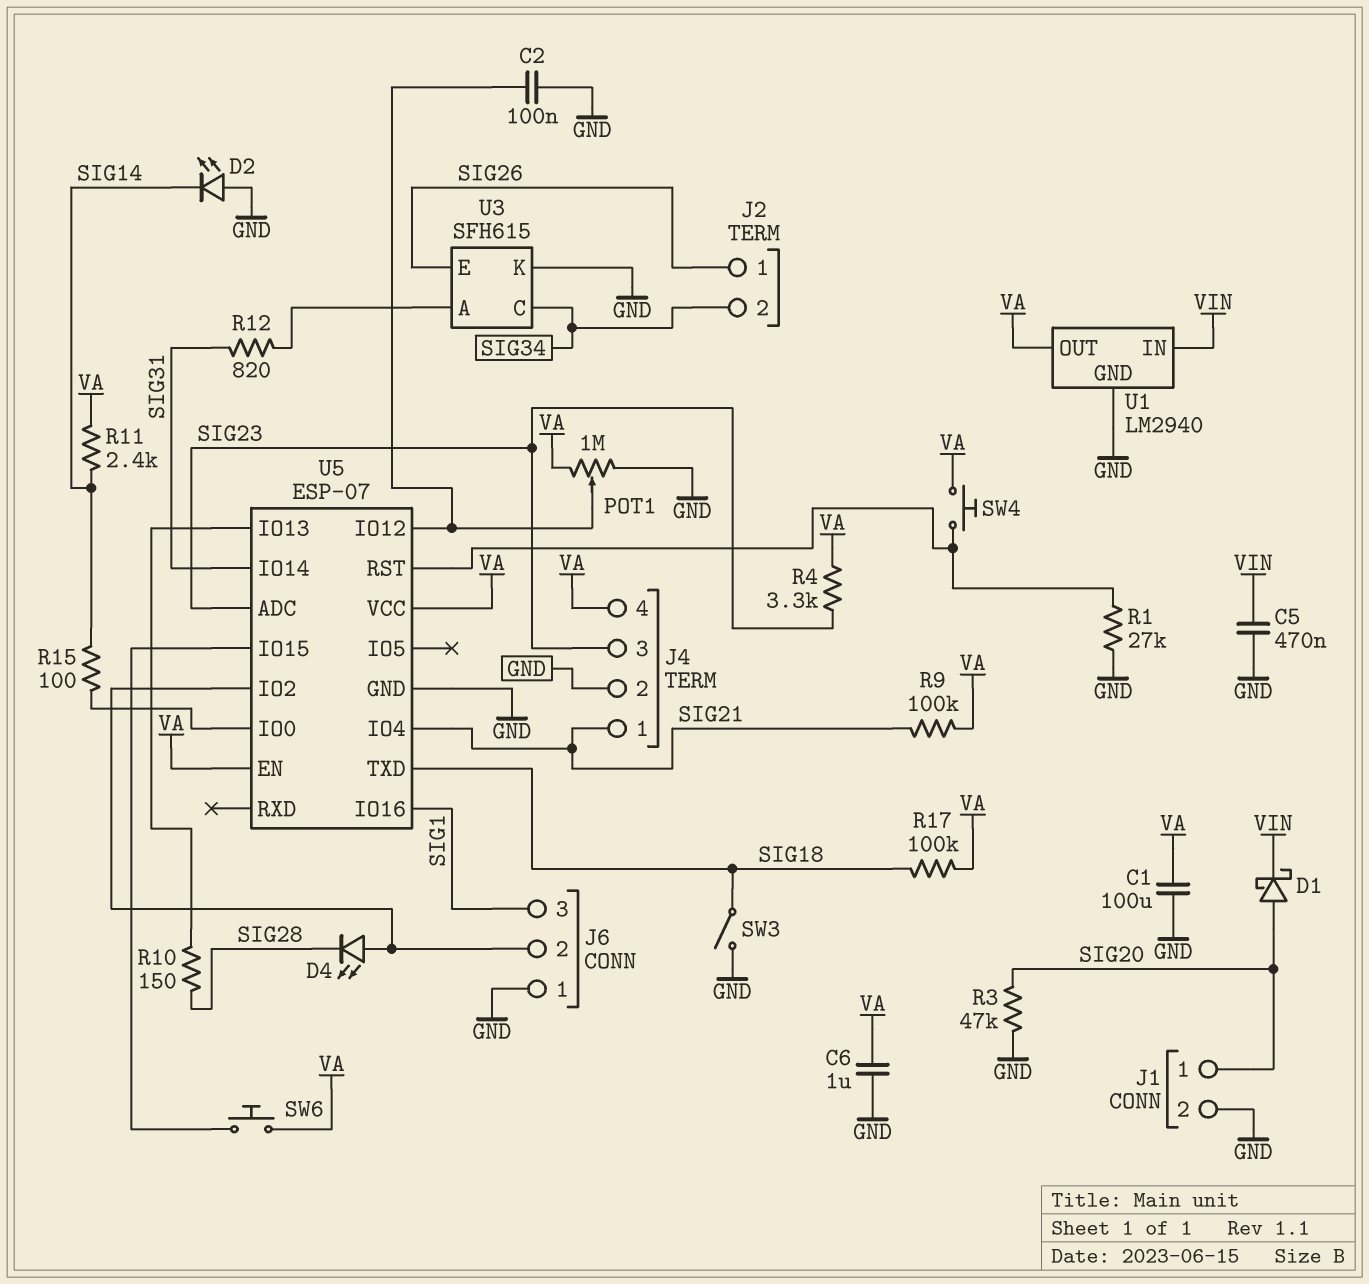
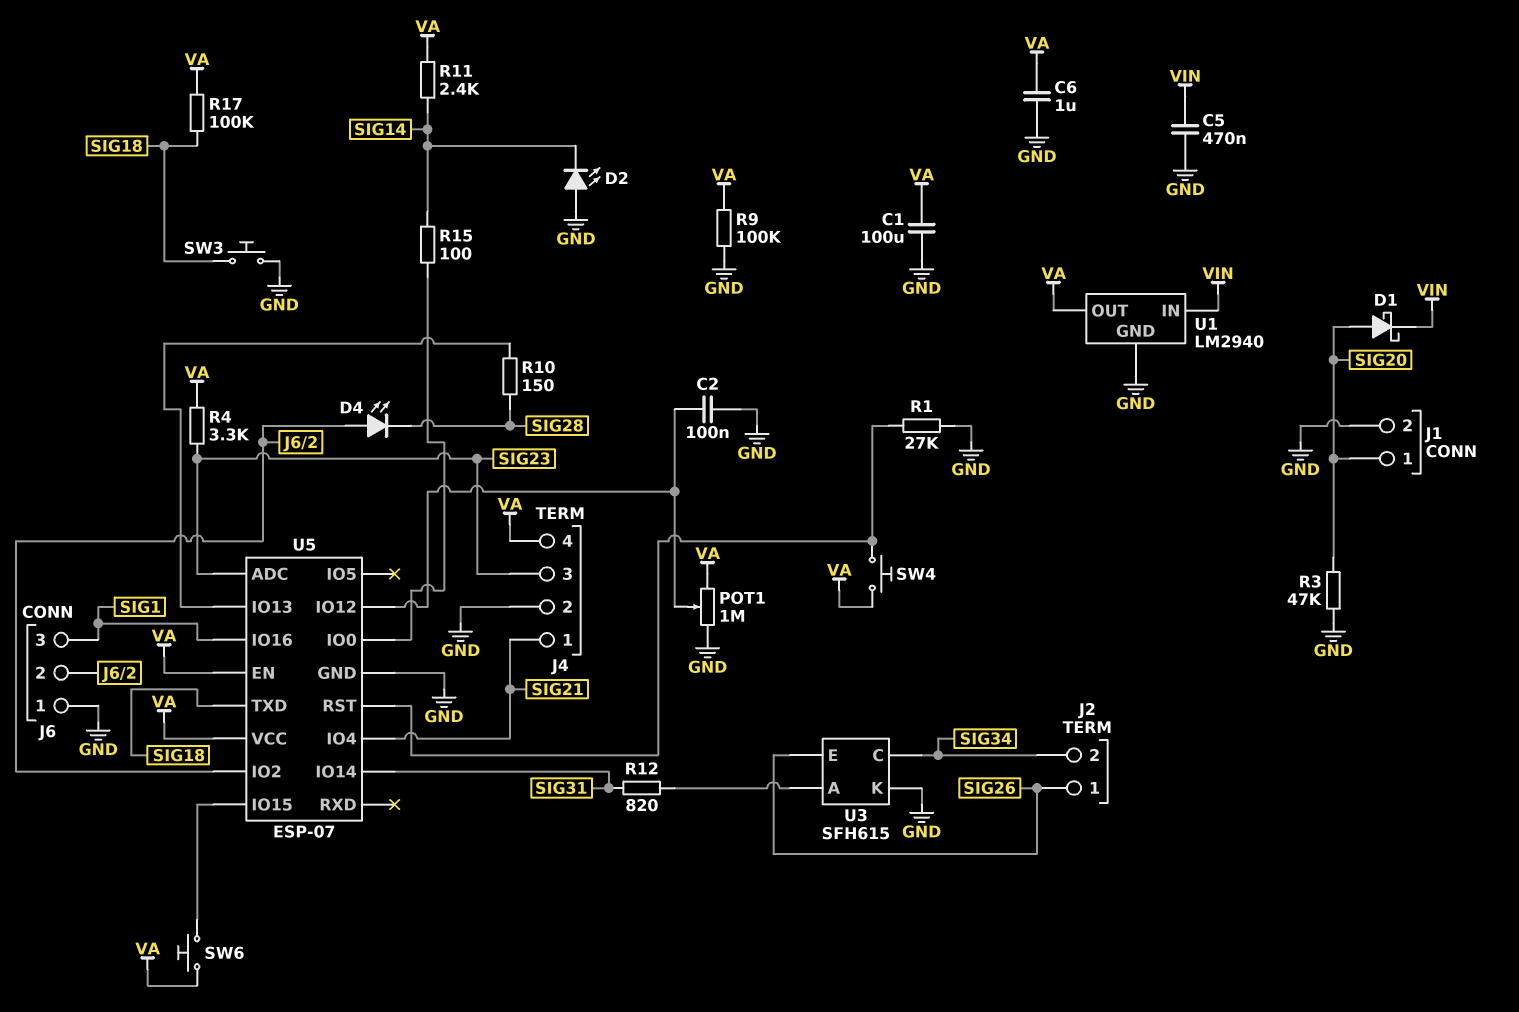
R9: 100k (SIG21, VA) -> 100k (GND, VA)
SW3: switch (GND, SIG18) -> button (GND, SIG18)

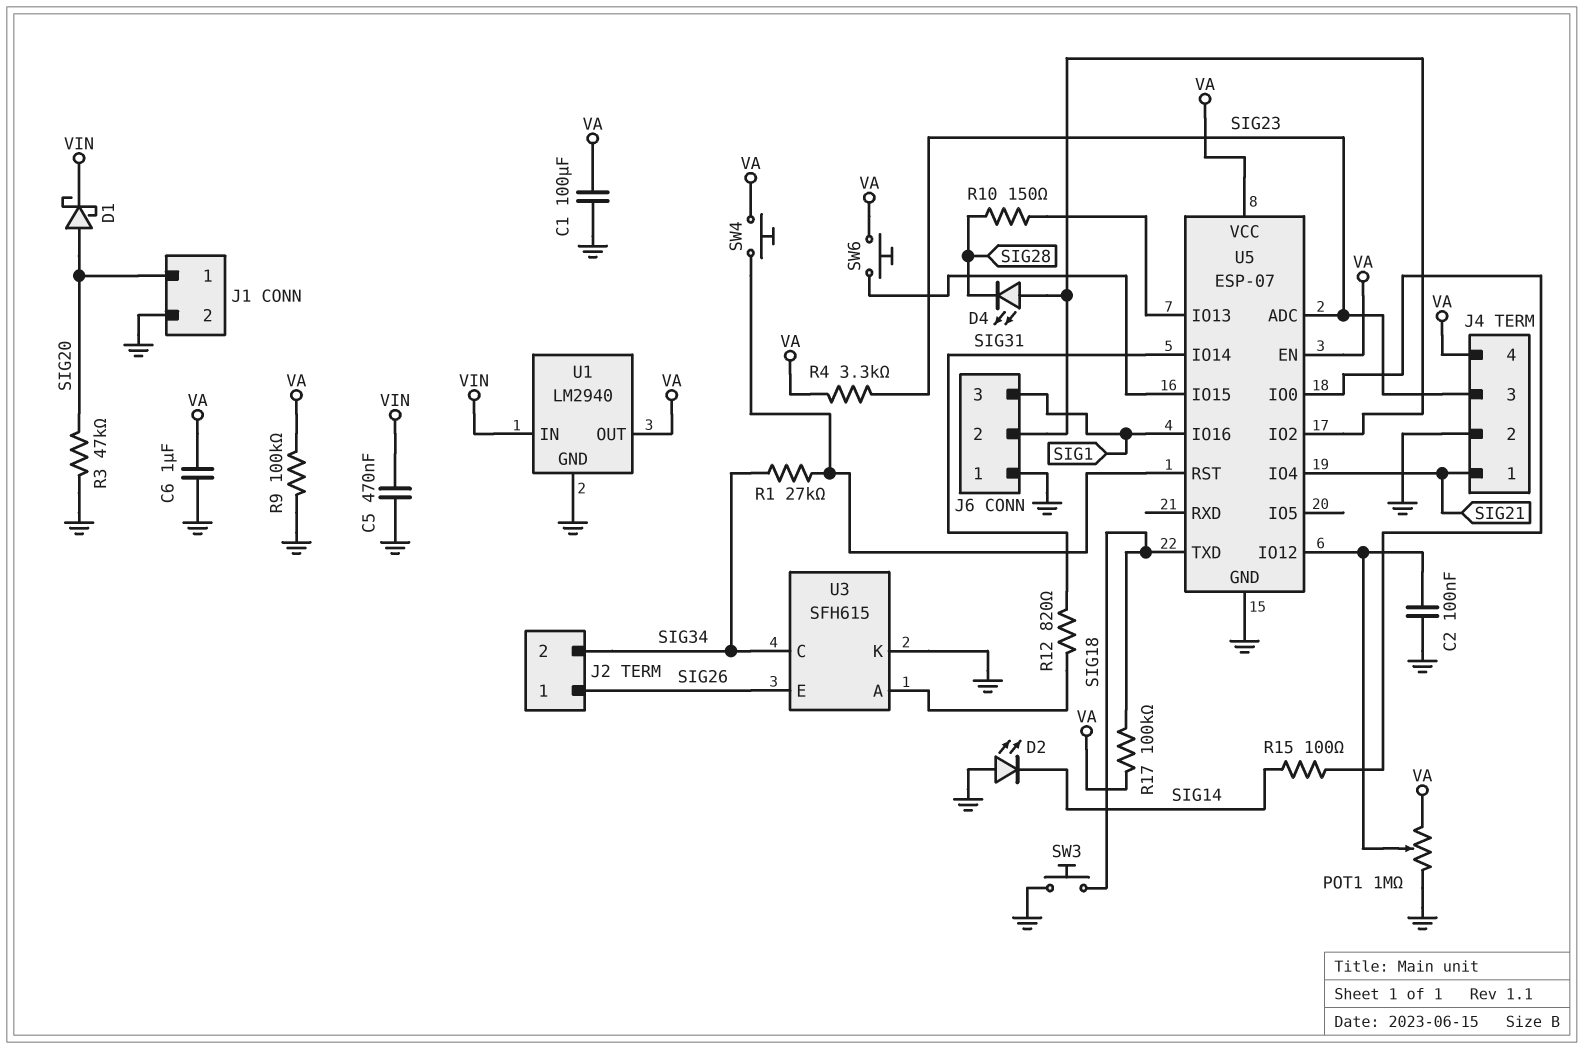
R1: 27k (GND, U5/RST) -> 27k (SIG34, U5/RST)
R11: 2.4k (SIG14, VA) -> none

